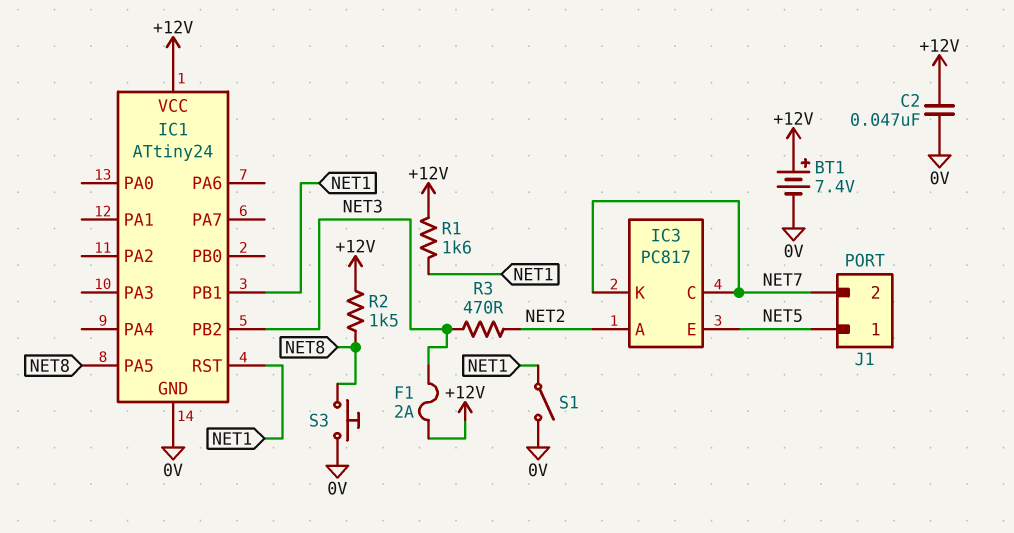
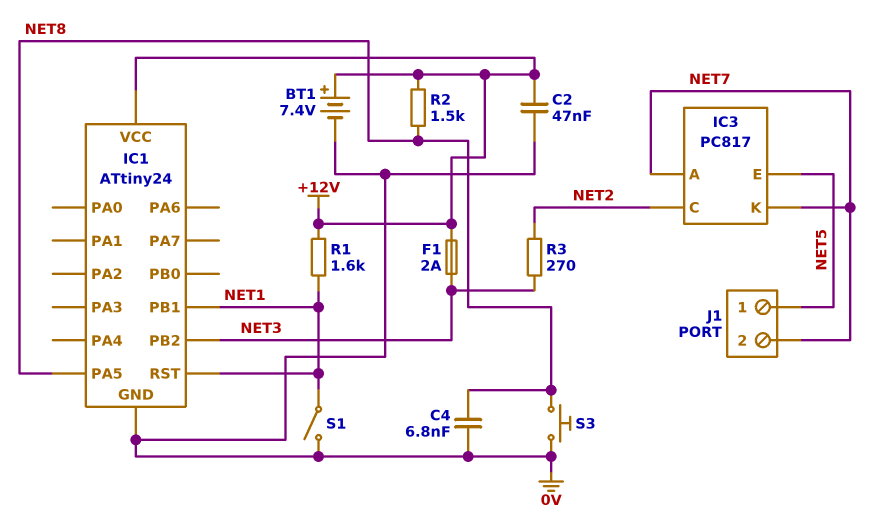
C4: none -> 6.8nF (0V, NET8)
IC3 pin A: NET2 -> NET7
IC3 pin C: NET7 -> NET2
R3: 470 (NET2, NET3) -> 270 (NET2, NET3)

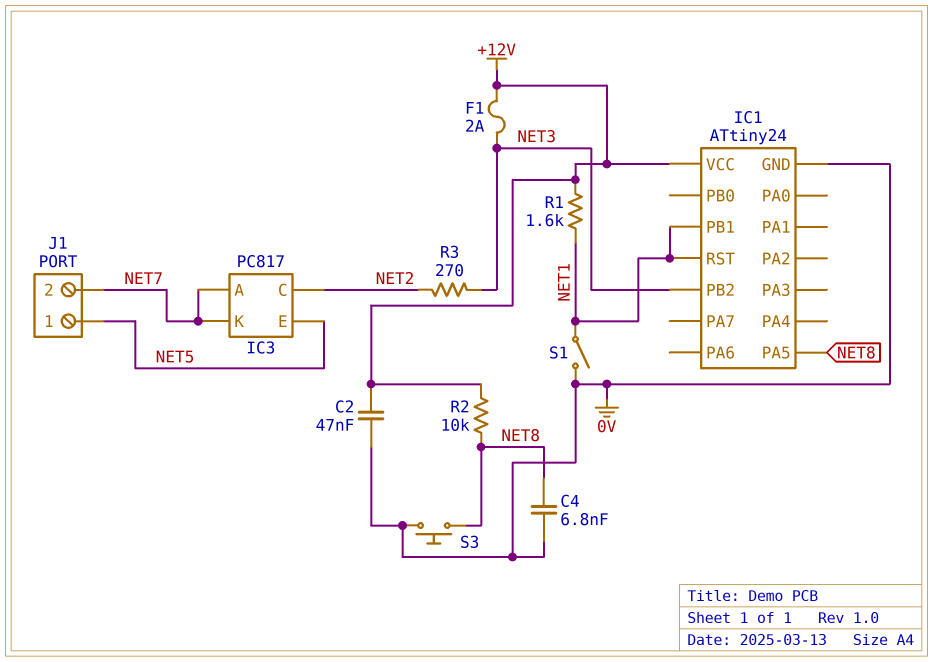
BT1: 7.4V (plus +12V, minus 0V) -> none
R2: 1.5k (+12V, NET8) -> 10k (+12V, NET8)

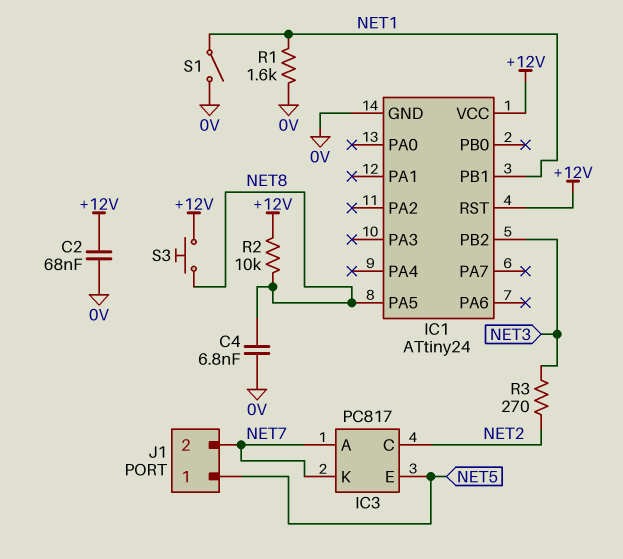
C2: 47nF (+12V, 0V) -> 68nF (+12V, 0V)
F1: 2A (+12V, NET3) -> none
IC1 pin RST: NET1 -> +12V
R1: 1.6k (+12V, NET1) -> 1.6k (0V, NET1)
S3: button (0V, NET8) -> button (+12V, NET8)

